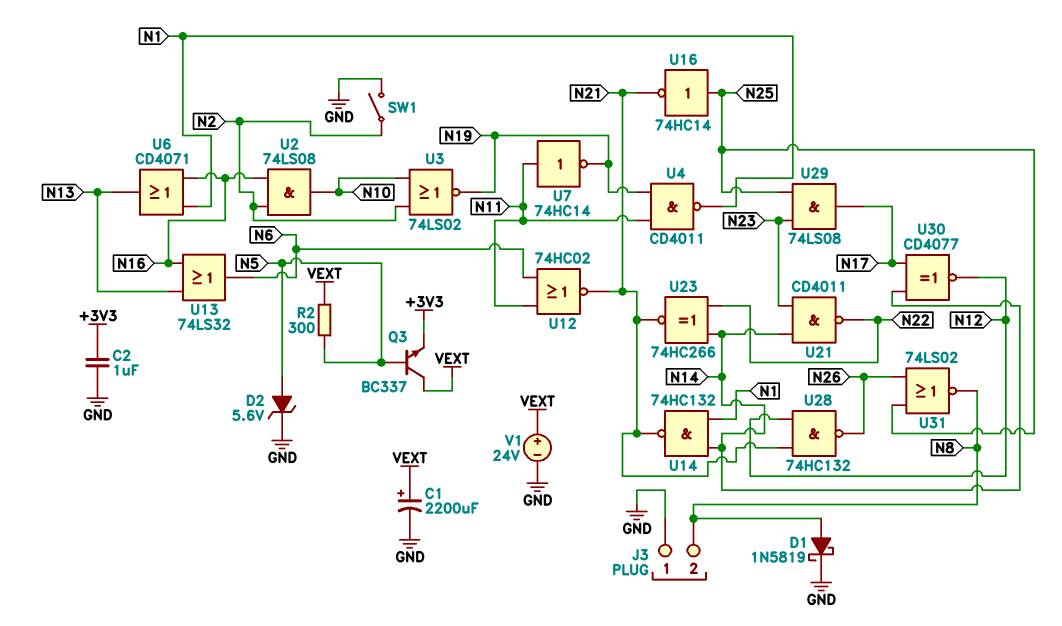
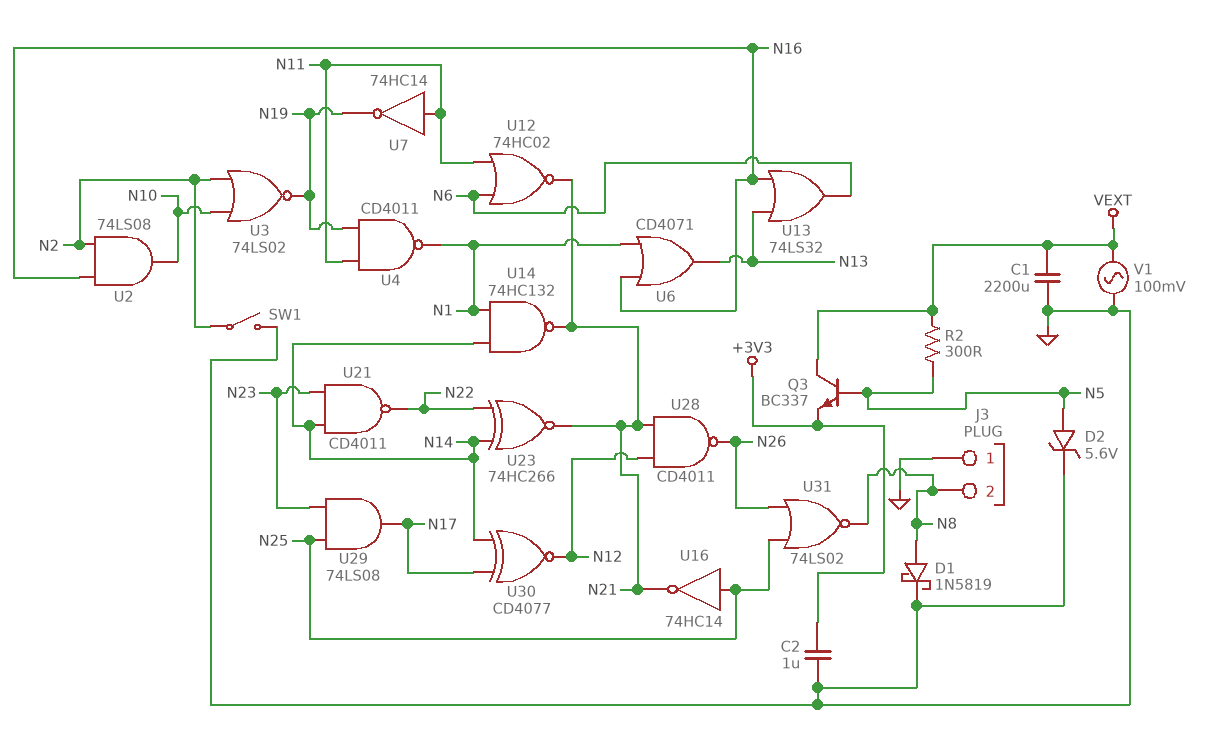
C1: 2200uF (plus VEXT, minus GND) -> 2200uF (GND, VEXT)
U28: NAND 74HC132 (in N12, in N21, out N26) -> NAND CD4011 (in N12, in N21, out N26)
V1: 24V (plus VEXT, minus GND) -> AC 100mV (GND, VEXT)

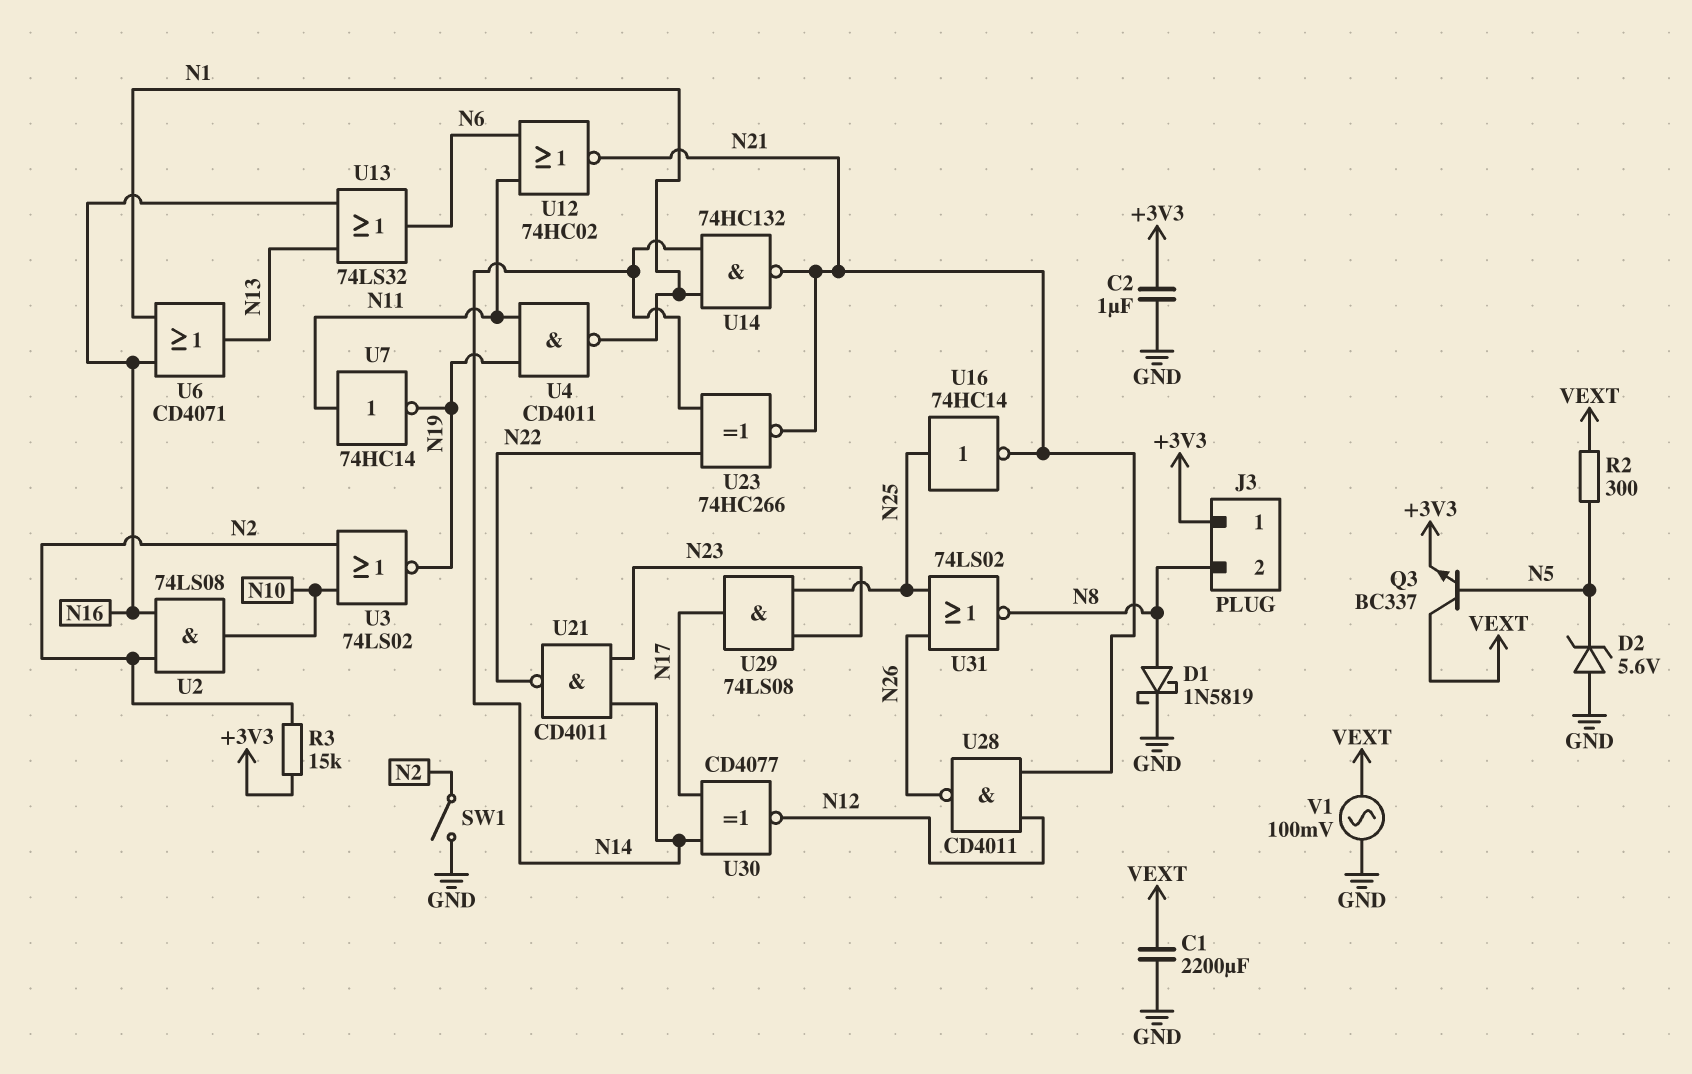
D2: zener 5.6V (A N5, K GND) -> zener 5.6V (A GND, K N5)
J3 pin 1: GND -> +3V3
R3: none -> 15k (+3V3, N2)

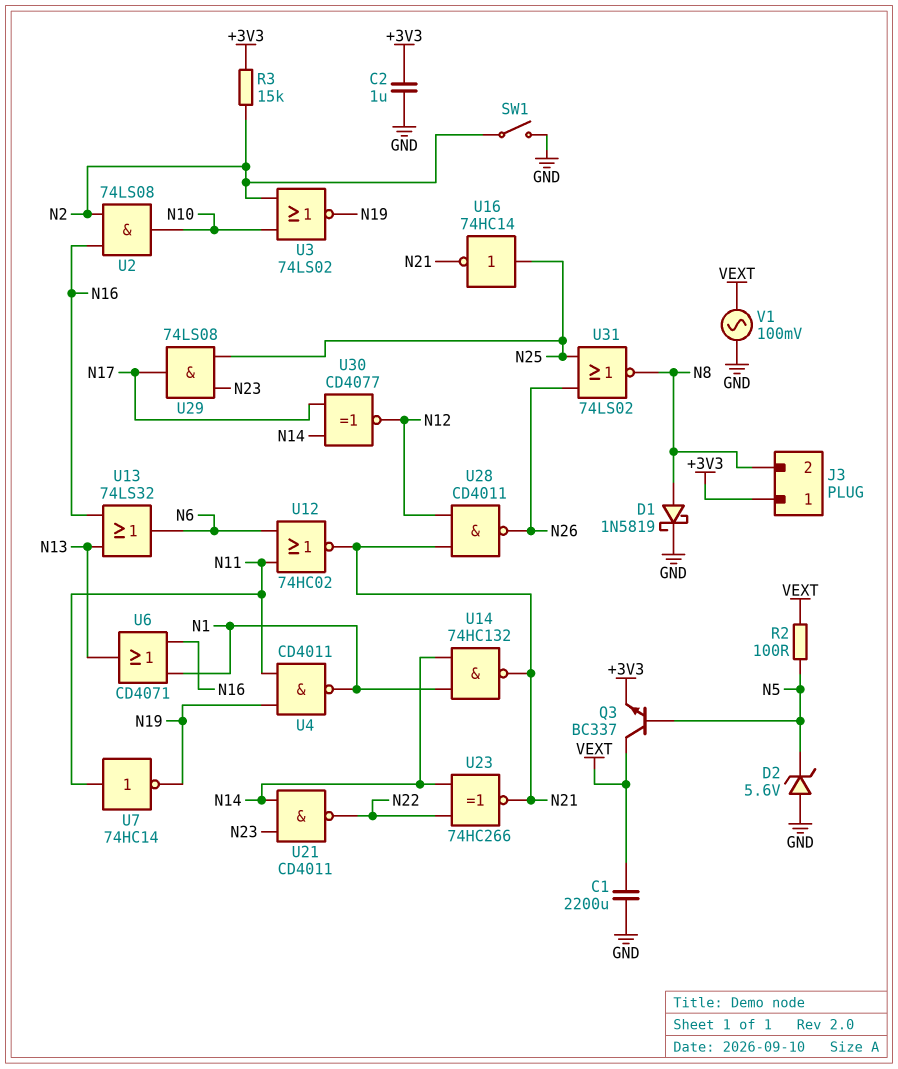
R2: 300 (N5, VEXT) -> 100 (N5, VEXT)

